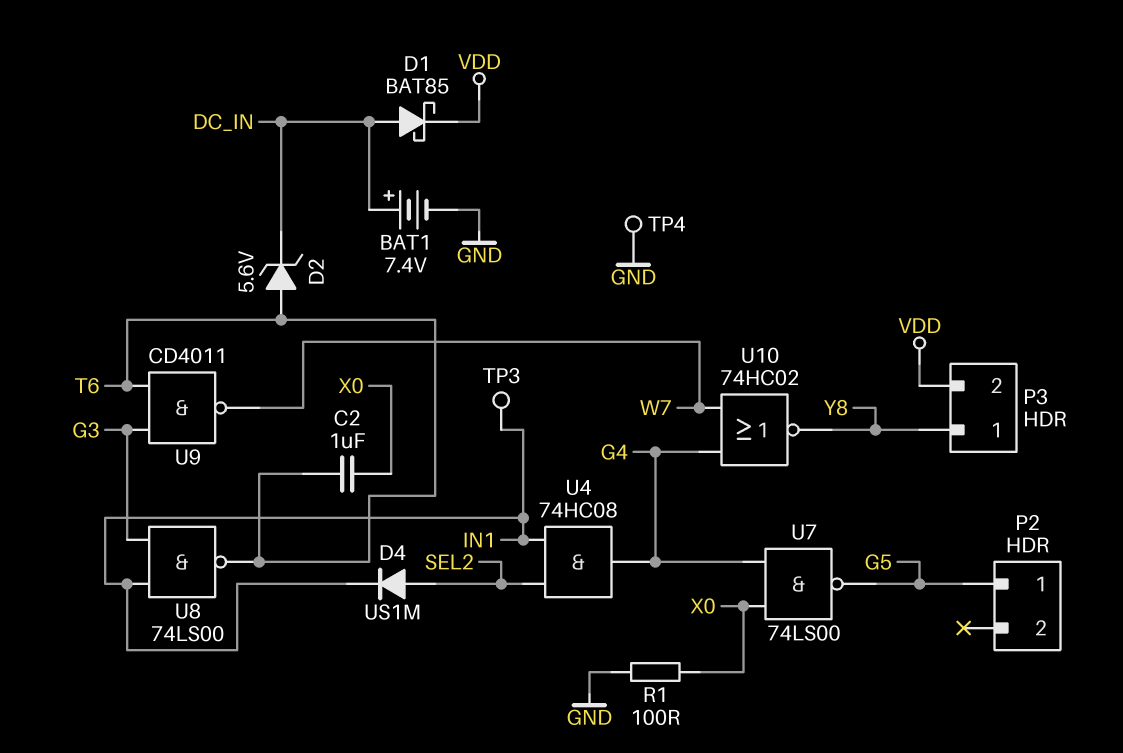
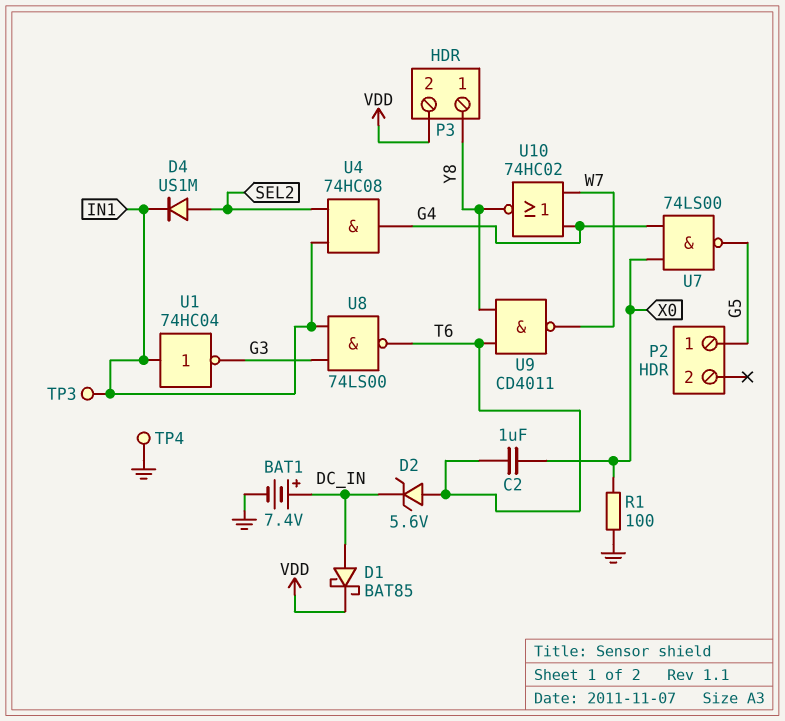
U1: none -> NOT 74HC04 (in IN1, out G3)
U9: NAND CD4011 (in G3, in T6, out W7) -> NAND CD4011 (in T6, in Y8, out W7)

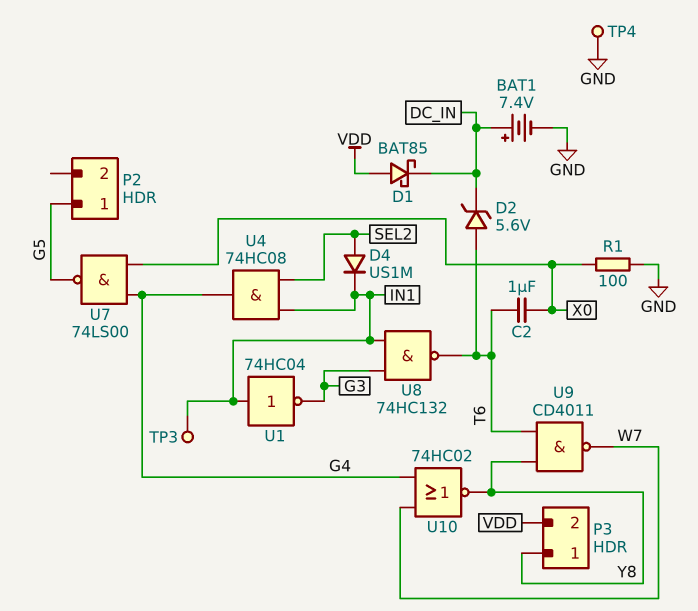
D1: schottky BAT85 (A DC_IN, K VDD) -> schottky BAT85 (A VDD, K DC_IN)
U8: NAND 74LS00 (in G3, in IN1, out T6) -> NAND 74HC132 (in G3, in IN1, out T6)

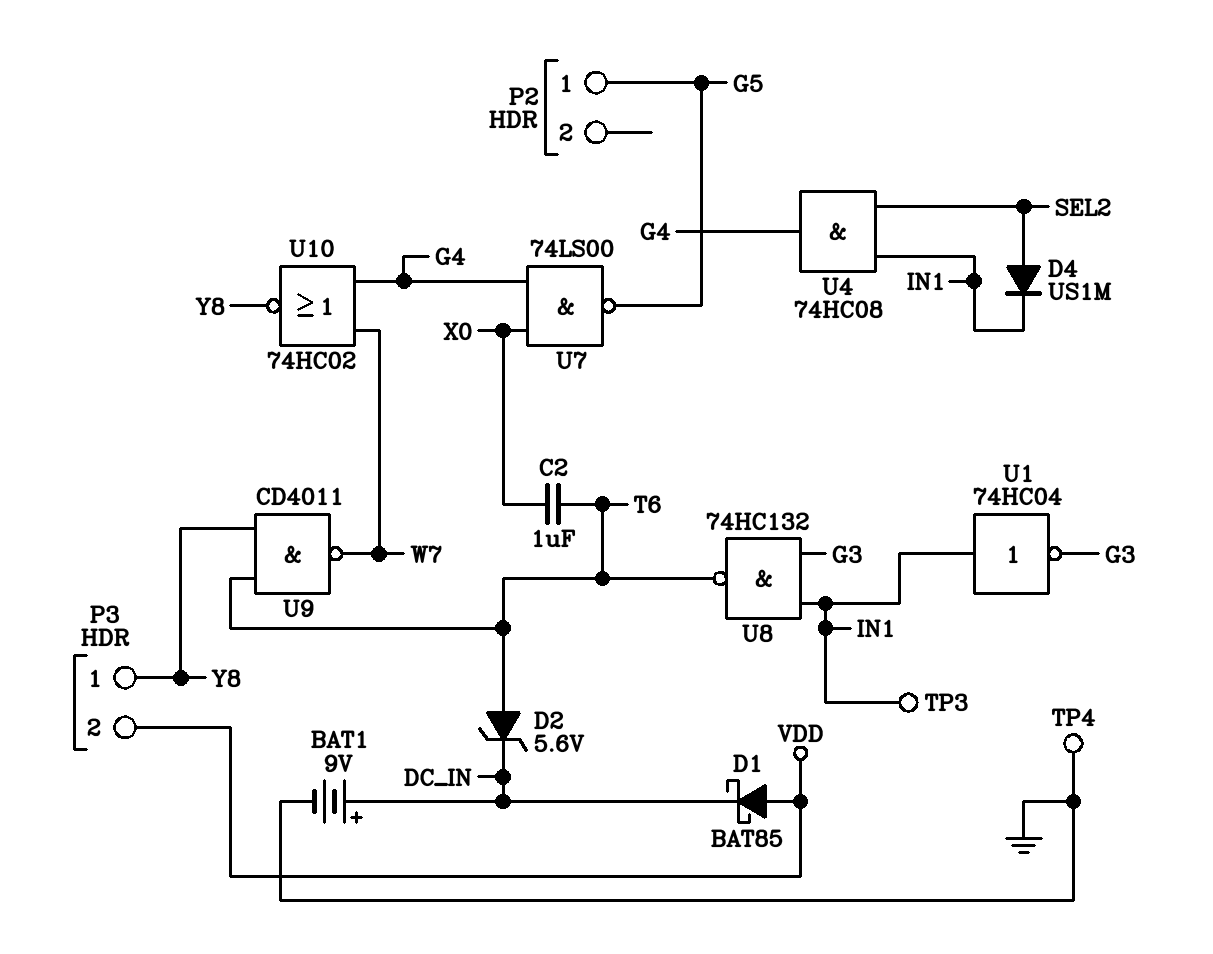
BAT1: 7.4V (plus DC_IN, minus GND) -> 9V (plus DC_IN, minus GND)
R1: 100 (GND, X0) -> none

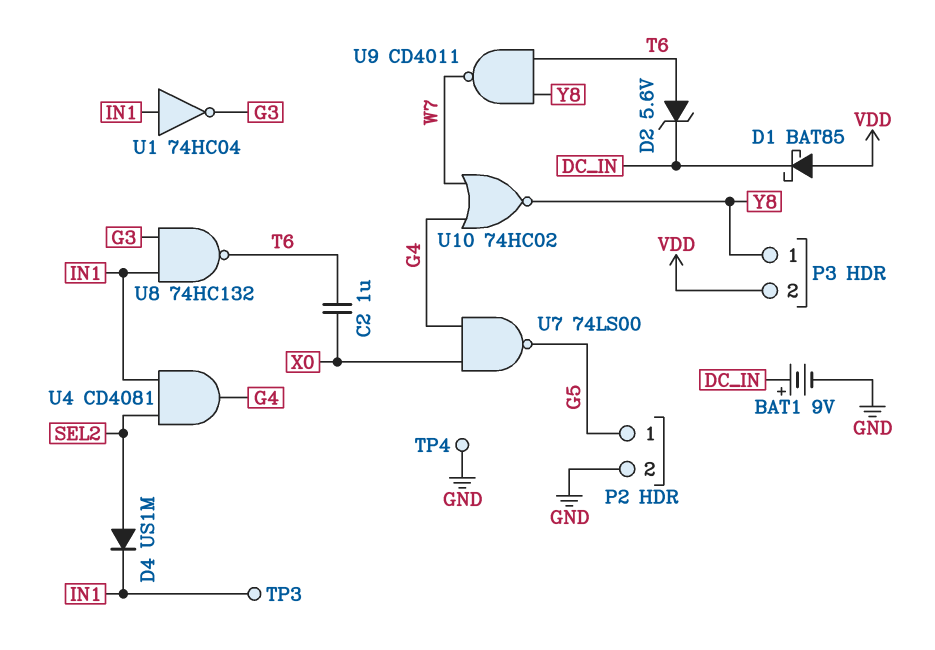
P2 pin 2: none -> GND
U4: AND 74HC08 (in IN1, in SEL2, out G4) -> AND CD4081 (in IN1, in SEL2, out G4)

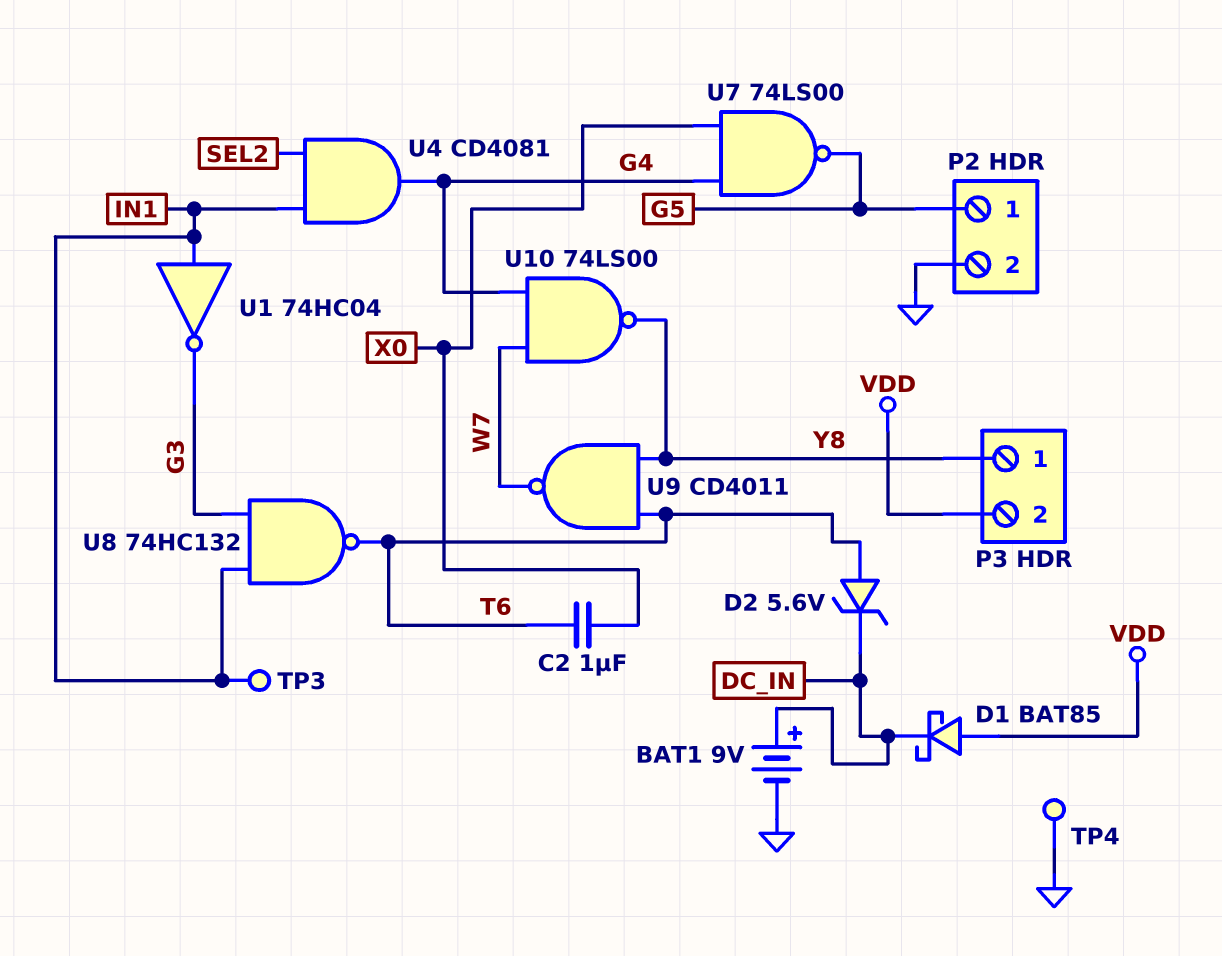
D4: diode US1M (A SEL2, K IN1) -> none
U10: NOR 74HC02 (in G4, in W7, out Y8) -> NAND 74LS00 (in G4, in W7, out Y8)

